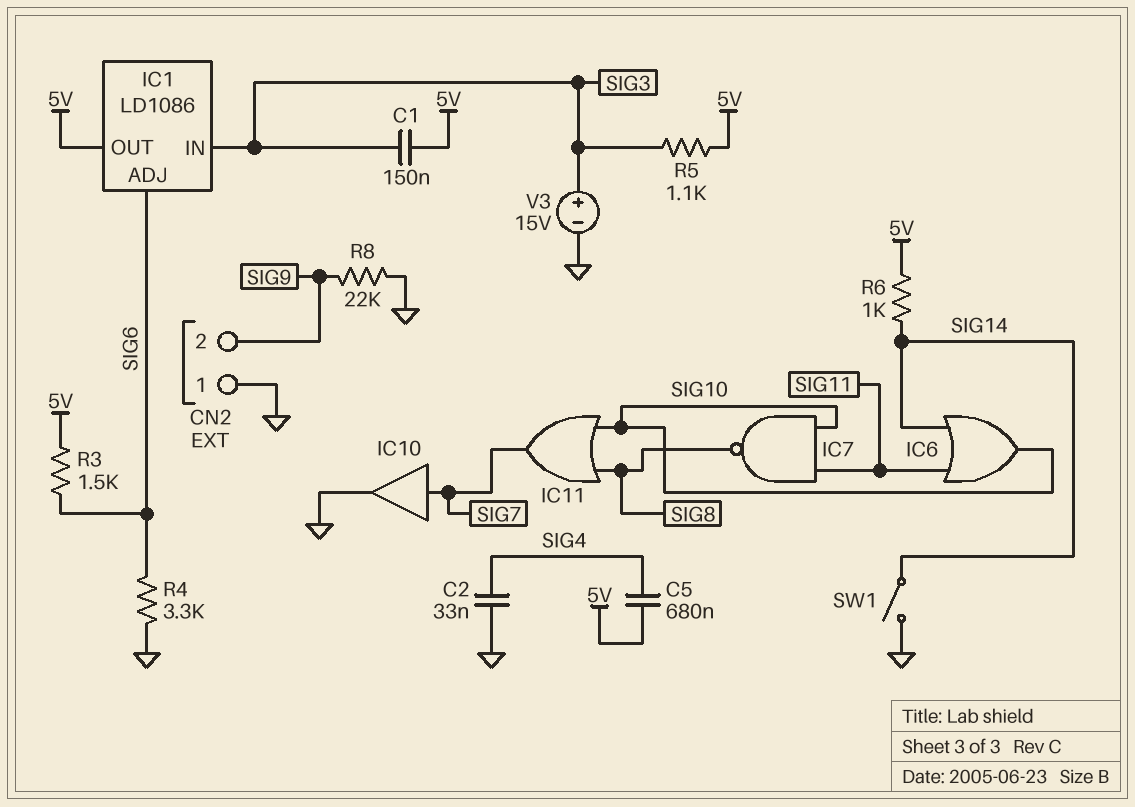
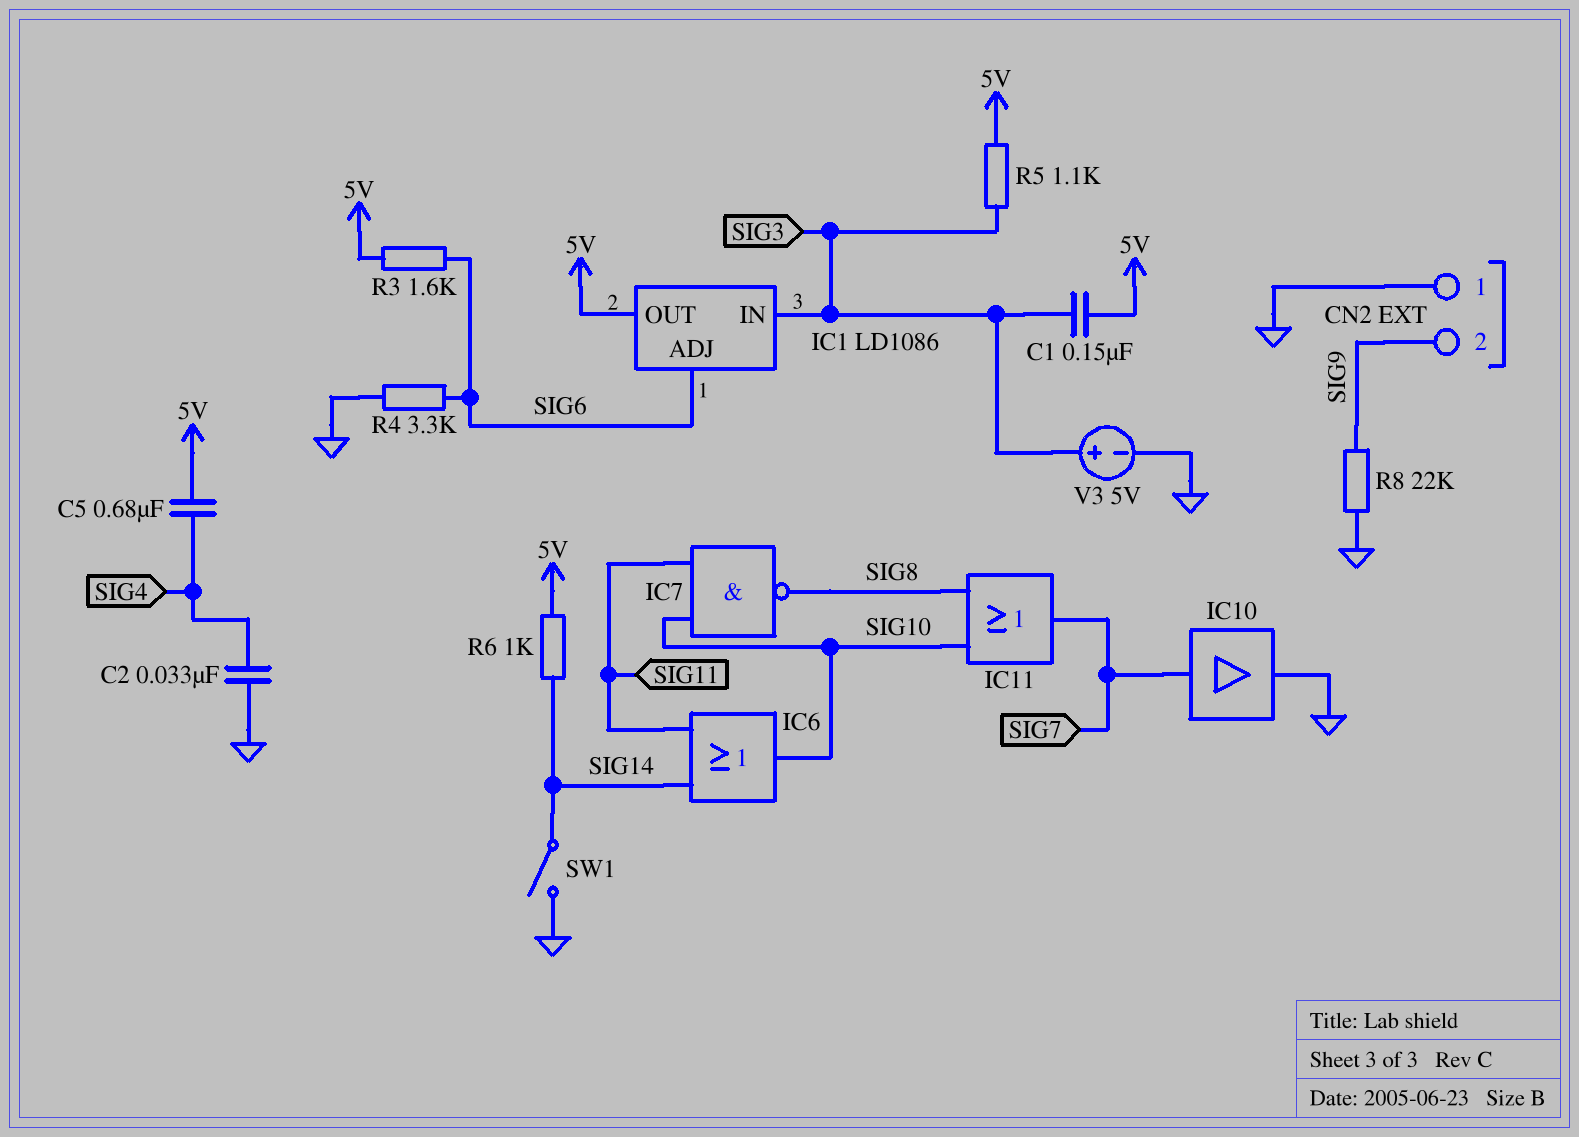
R3: 1.5k (5V, SIG6) -> 1.6k (5V, SIG6)
V3: 15V (plus SIG3, minus GND) -> 5V (plus SIG3, minus GND)

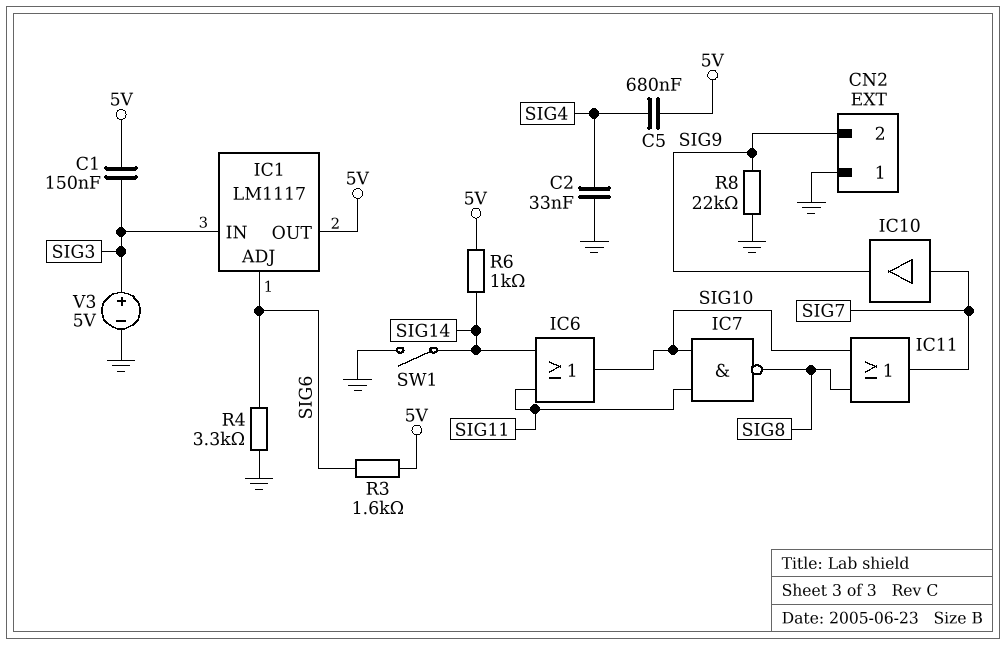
IC1: LD1086 -> LM1117
IC10: buffer (in SIG7, out GND) -> buffer (in SIG7, out SIG9)
R5: 1.1k (5V, SIG3) -> none

